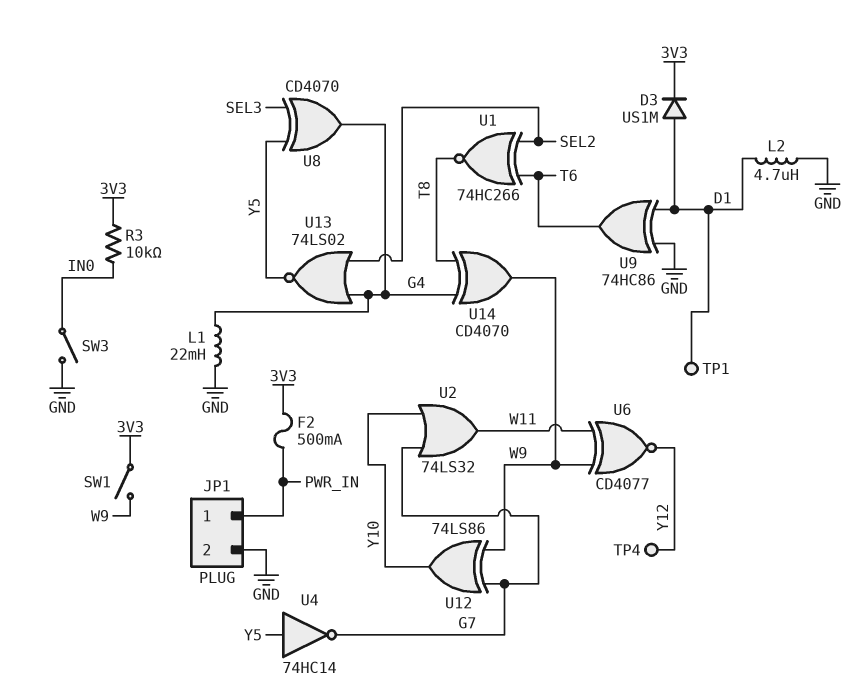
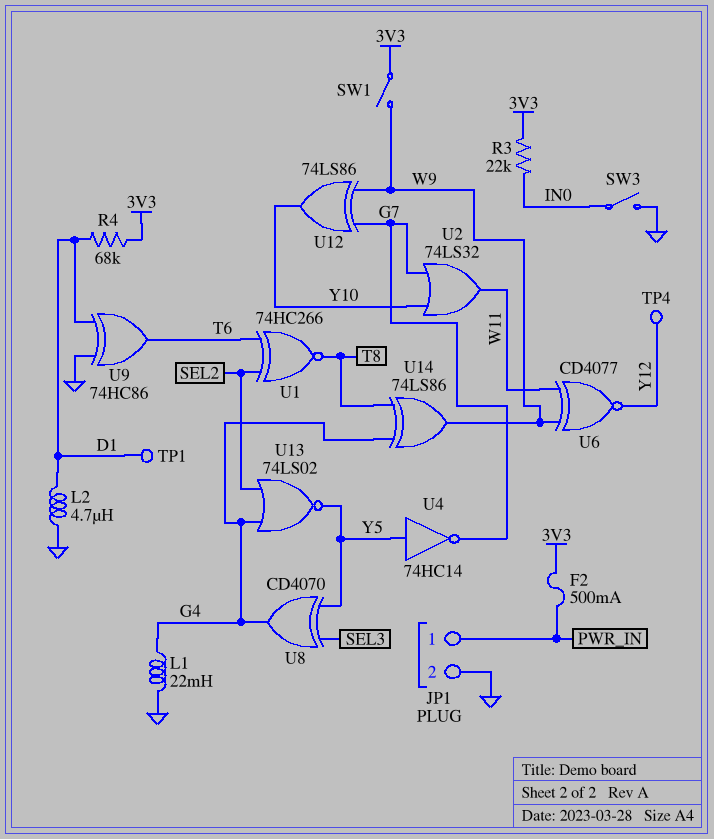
D3: diode US1M (A D1, K 3V3) -> none
R3: 10k (3V3, IN0) -> 22k (3V3, IN0)
R4: none -> 68k (3V3, D1)
U14: XOR CD4070 (in G4, in T8, out W9) -> XOR 74LS86 (in G4, in T8, out W9)

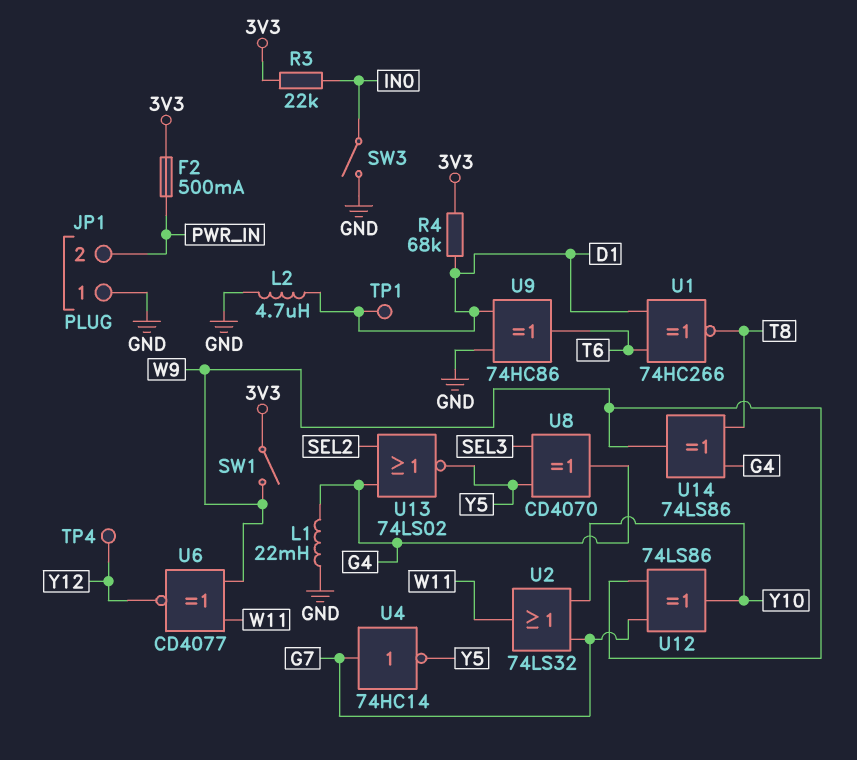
JP1 pin 1: PWR_IN -> GND
JP1 pin 2: GND -> PWR_IN
U1: XNOR 74HC266 (in SEL2, in T6, out T8) -> XNOR 74HC266 (in D1, in T6, out T8)
U4: NOT 74HC14 (in Y5, out G7) -> NOT 74HC14 (in G7, out Y5)

